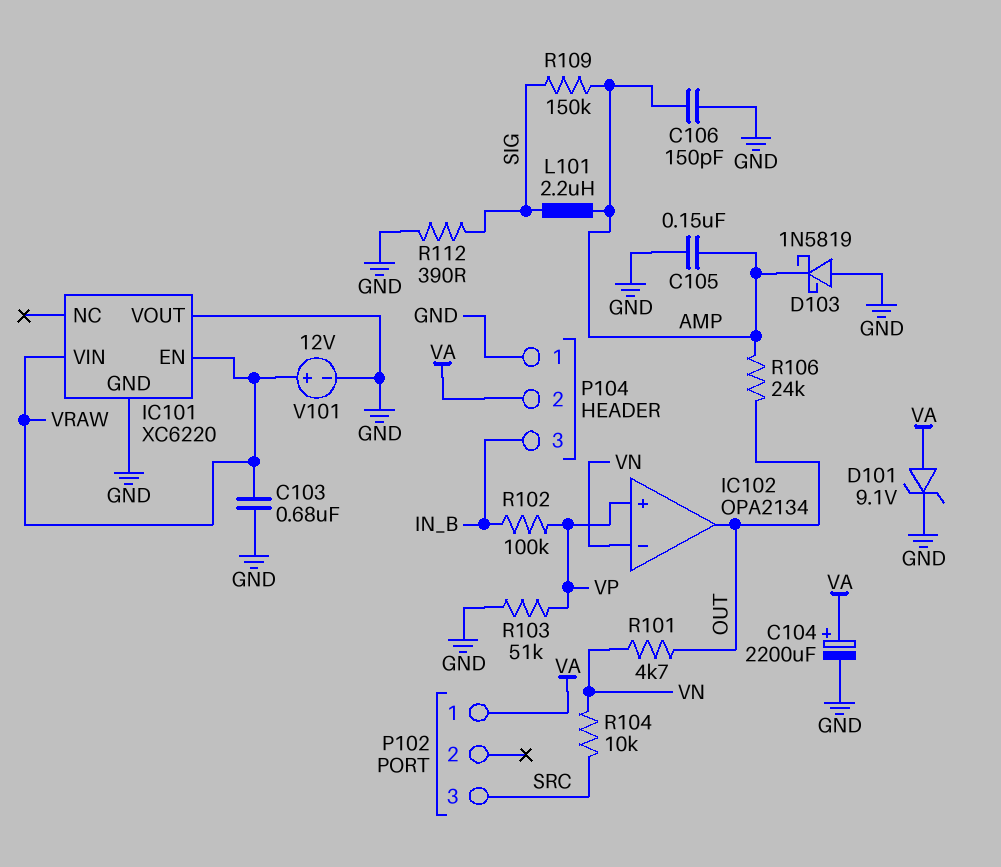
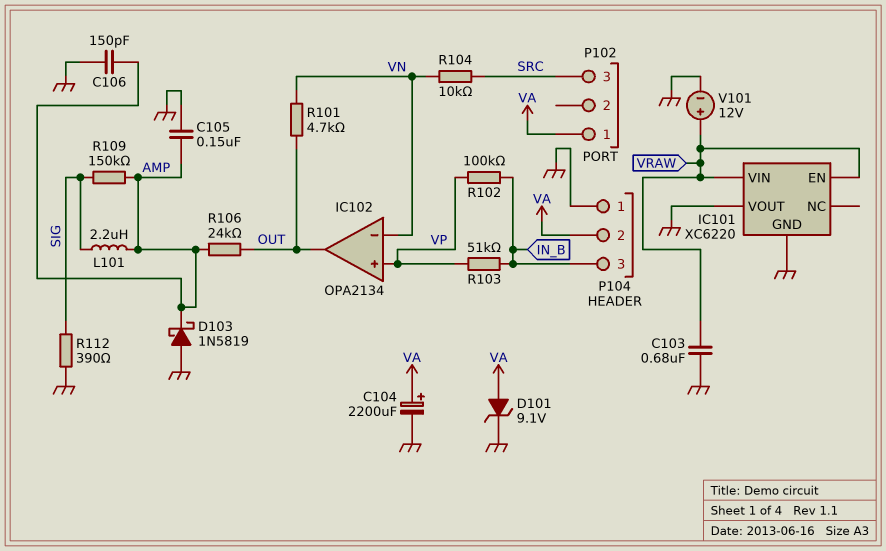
R103: 51k (GND, VP) -> 51k (IN_B, VP)

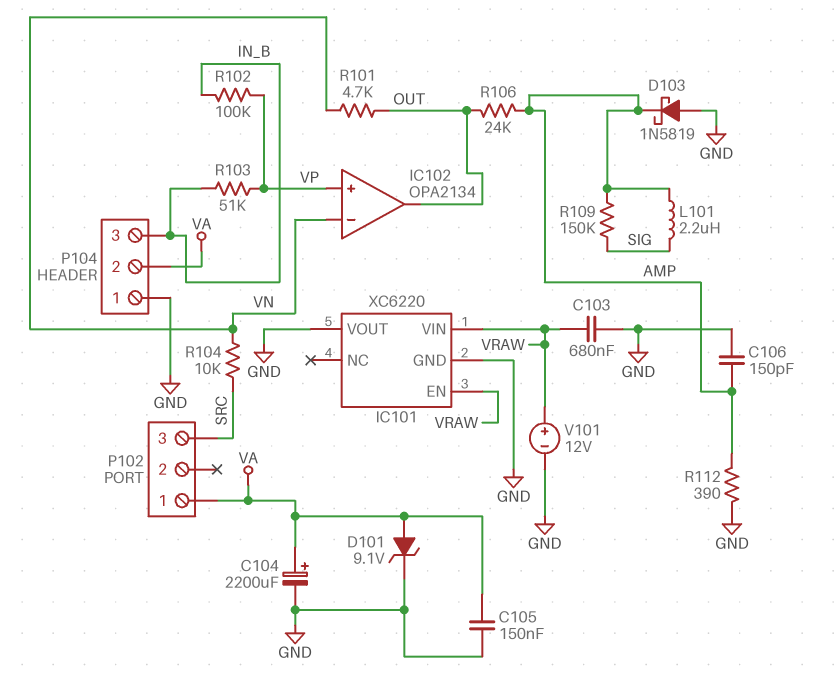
C105: 150nF (AMP, GND) -> 150nF (GND, VA)
R112: 390 (GND, SIG) -> 390 (AMP, GND)

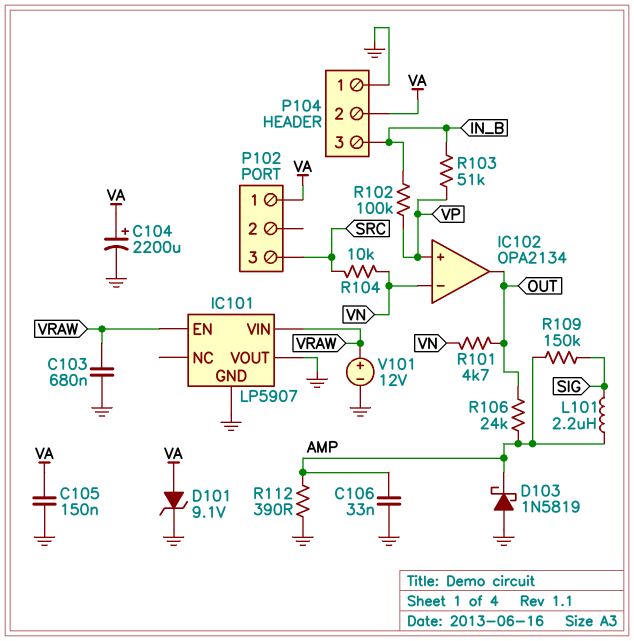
C106: 150pF (AMP, GND) -> 33nF (AMP, GND)
IC101: XC6220 -> LP5907

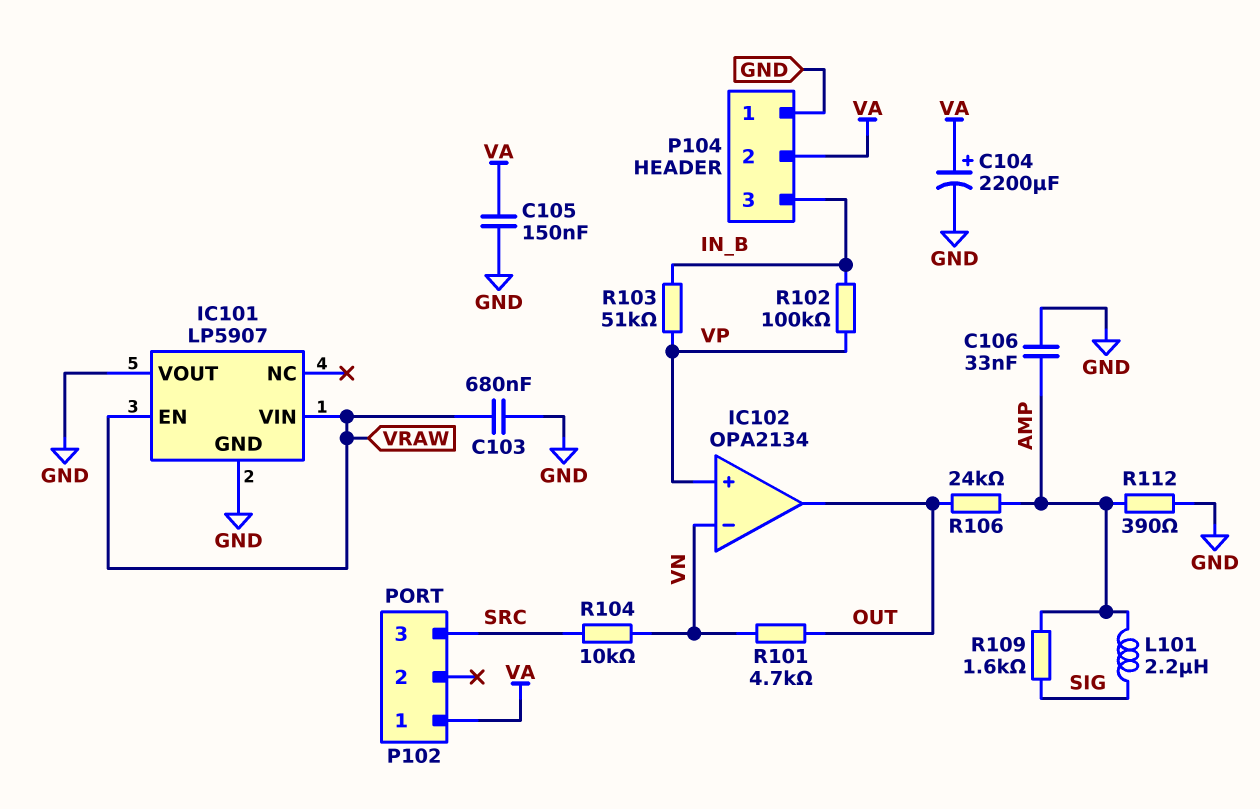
D101: zener 9.1V (A VA, K GND) -> none
D103: schottky 1N5819 (A GND, K AMP) -> none
R109: 150k (AMP, SIG) -> 1.6k (AMP, SIG)
V101: 12V (plus VRAW, minus GND) -> none

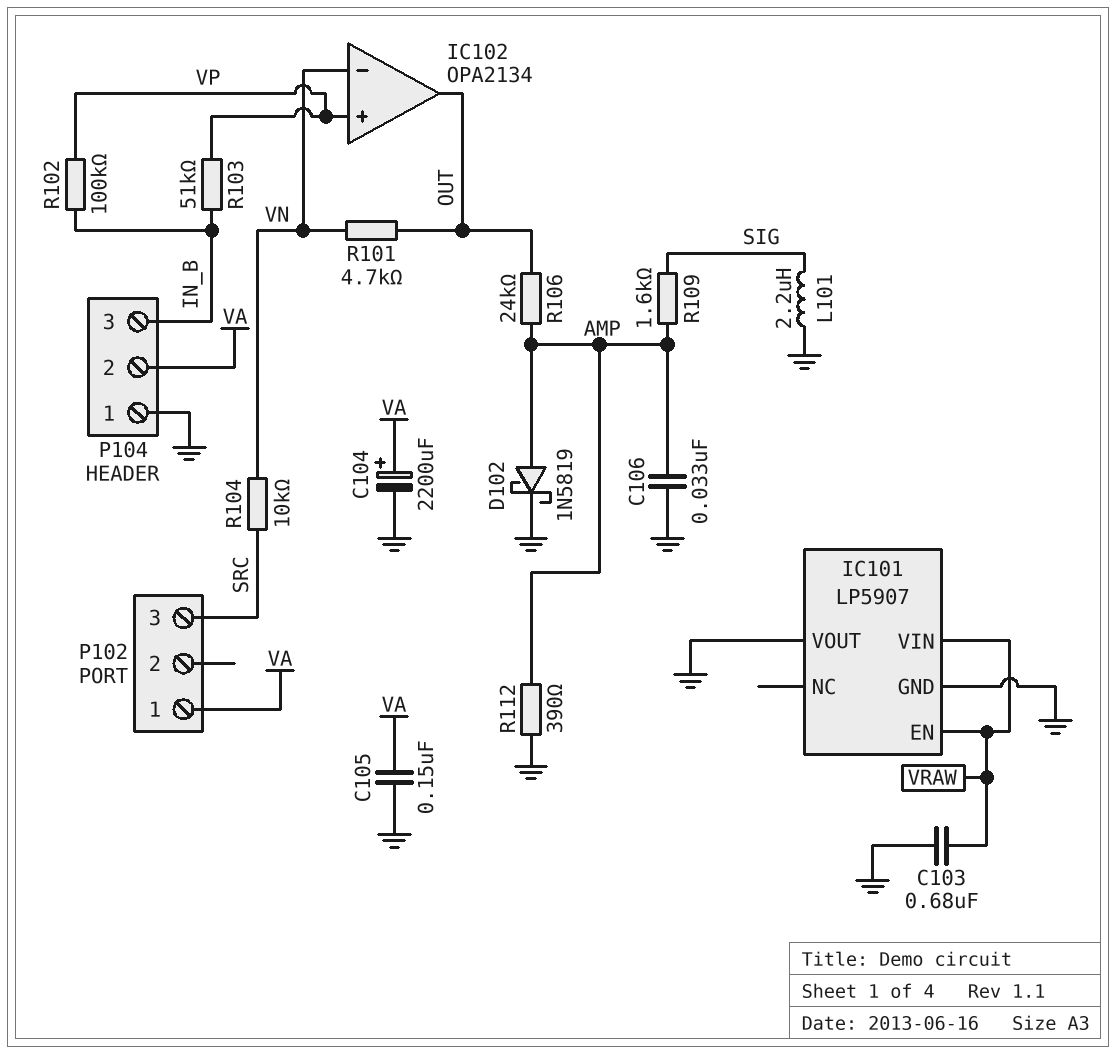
D102: none -> schottky 1N5819 (A AMP, K GND)
L101: 2.2uH (AMP, SIG) -> 2.2uH (GND, SIG)

